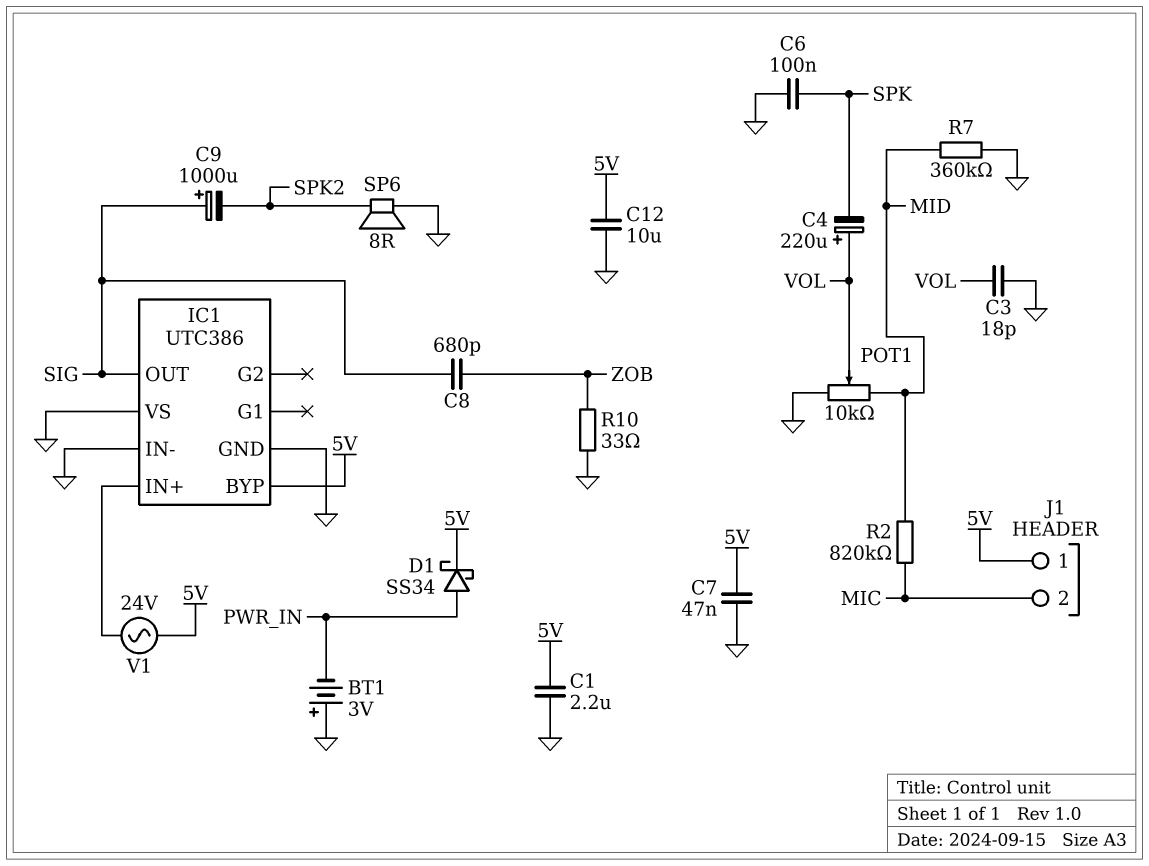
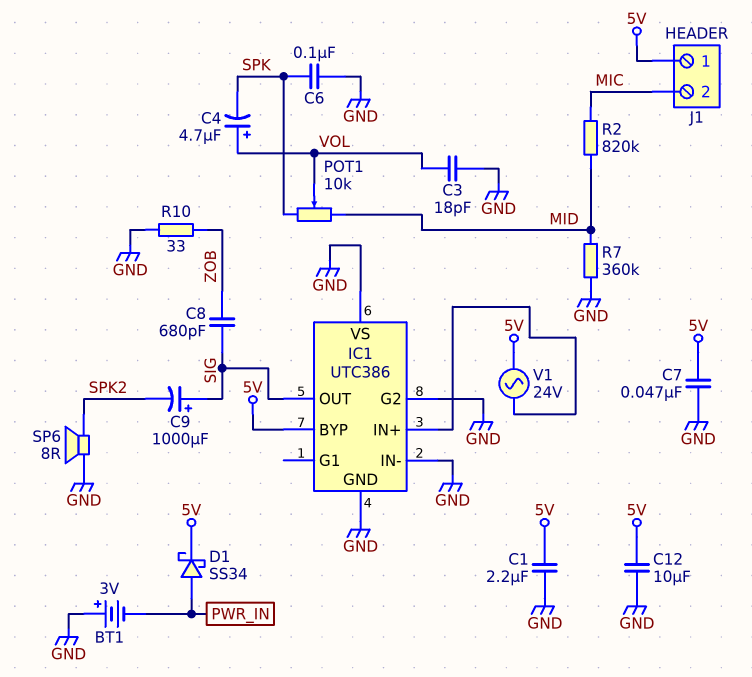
C4: 220uF (plus VOL, minus SPK) -> 4.7uF (plus VOL, minus SPK)
IC1 pin G2: none -> GND
POT1: 10k (GND, MID, wiper VOL) -> 10k (MID, SPK, wiper VOL)

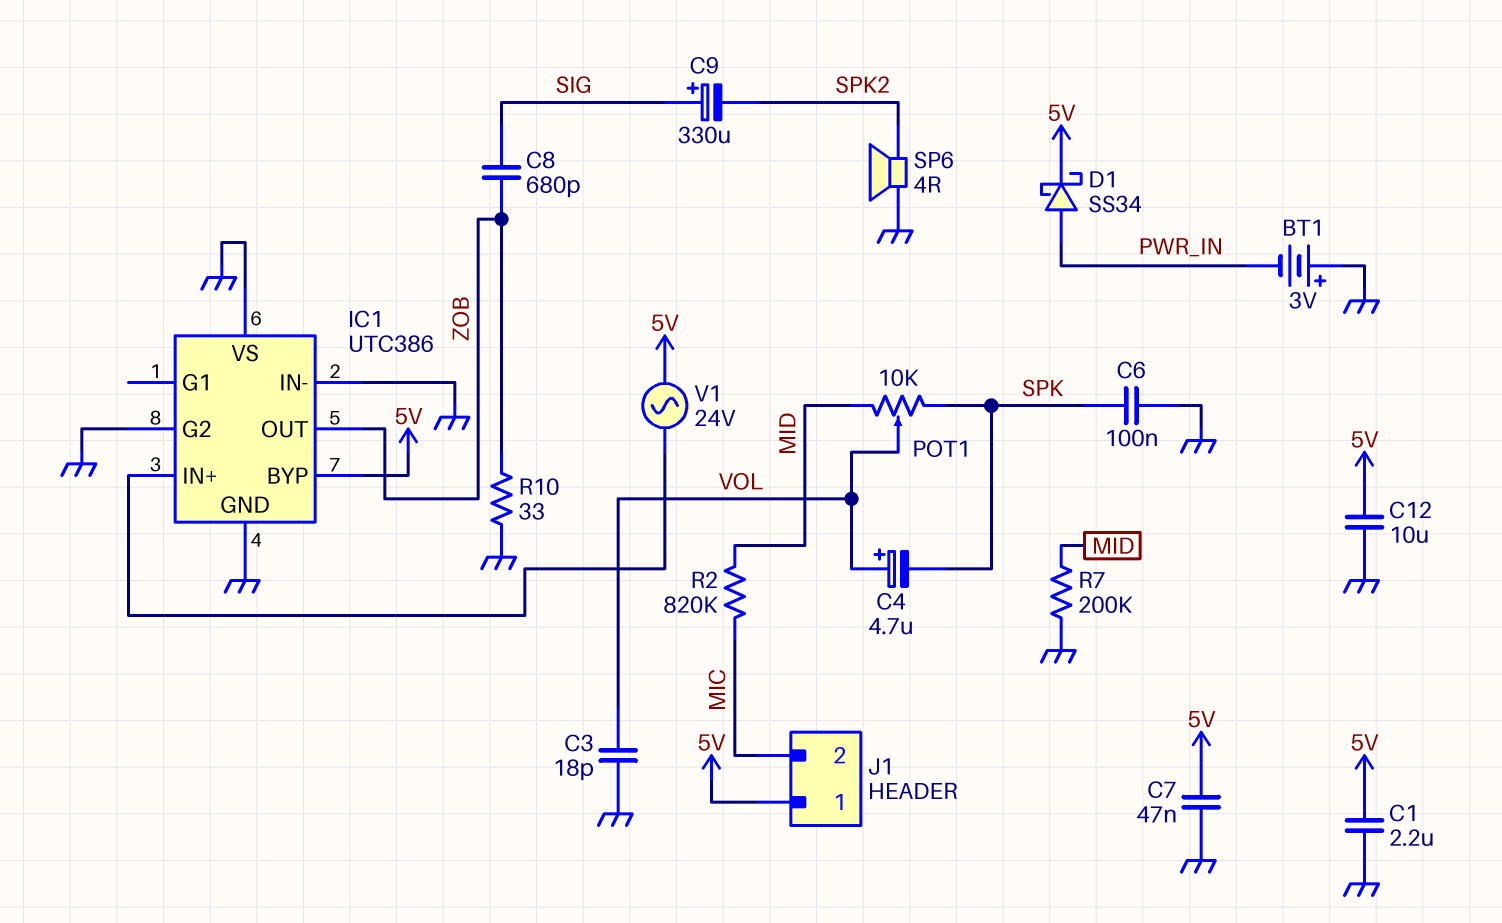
C9: 1000uF (plus SIG, minus SPK2) -> 330uF (plus SIG, minus SPK2)
IC1 pin OUT: SIG -> ZOB
R7: 360k (GND, MID) -> 200k (GND, MID)
SP6: speaker 8R (GND, SPK2) -> speaker 4R (GND, SPK2)

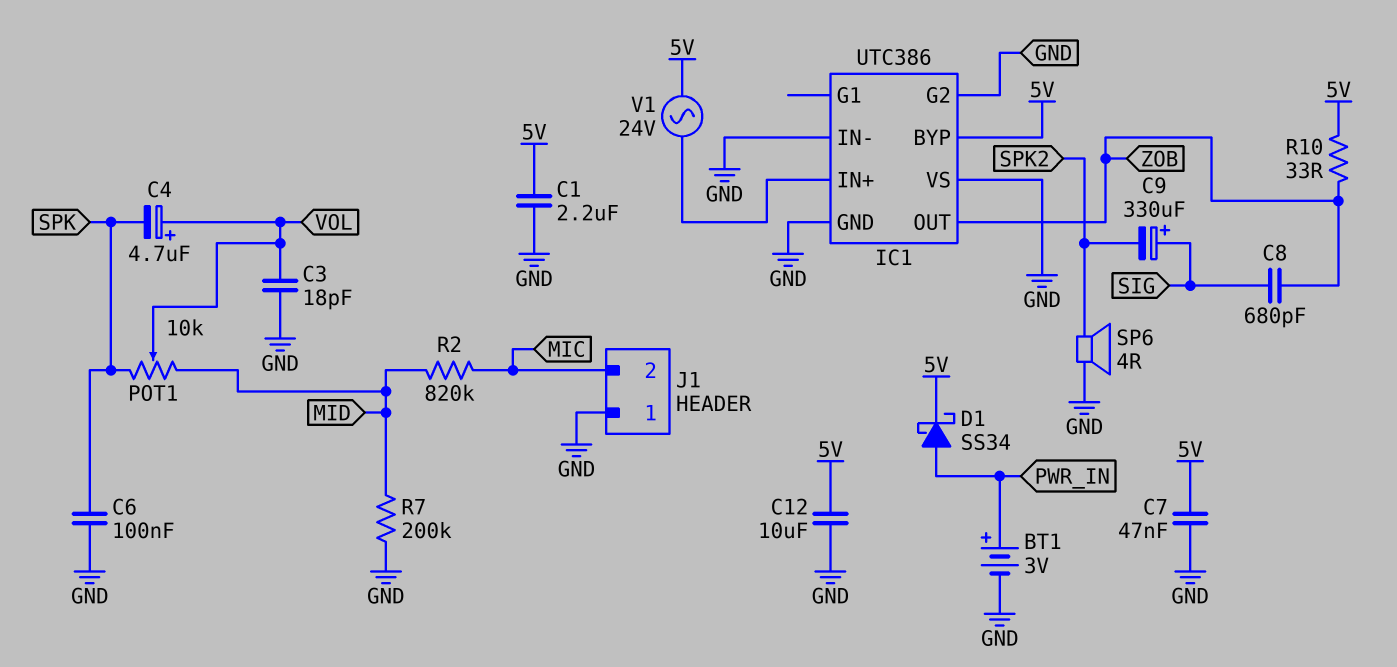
BT1: 3V (plus GND, minus PWR_IN) -> 3V (plus PWR_IN, minus GND)
J1 pin 1: 5V -> GND
R10: 33 (GND, ZOB) -> 33 (5V, ZOB)

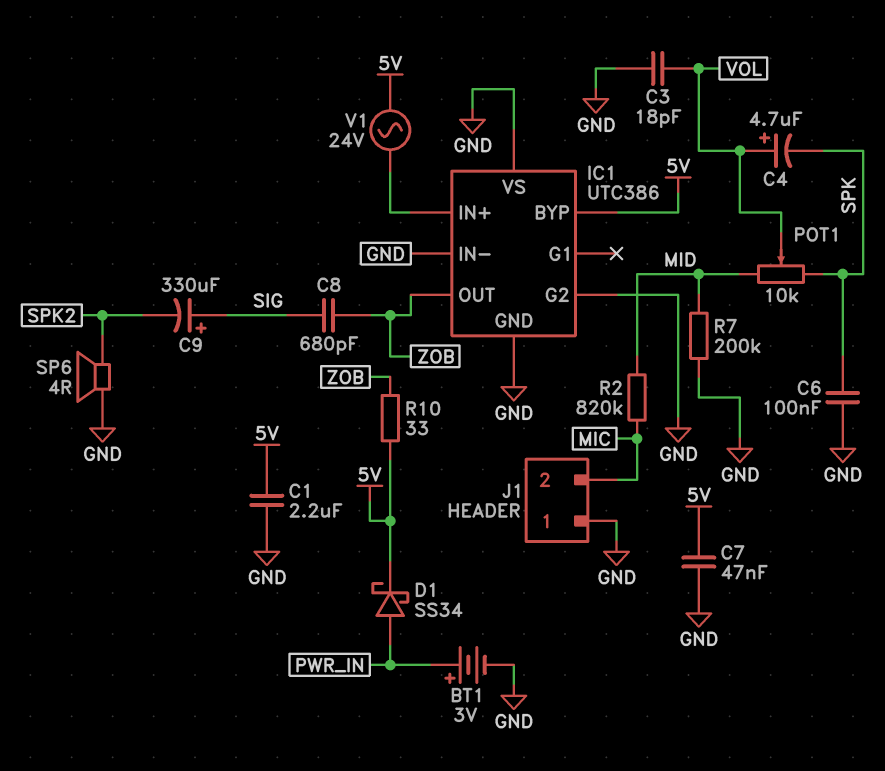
C12: 10uF (5V, GND) -> none

